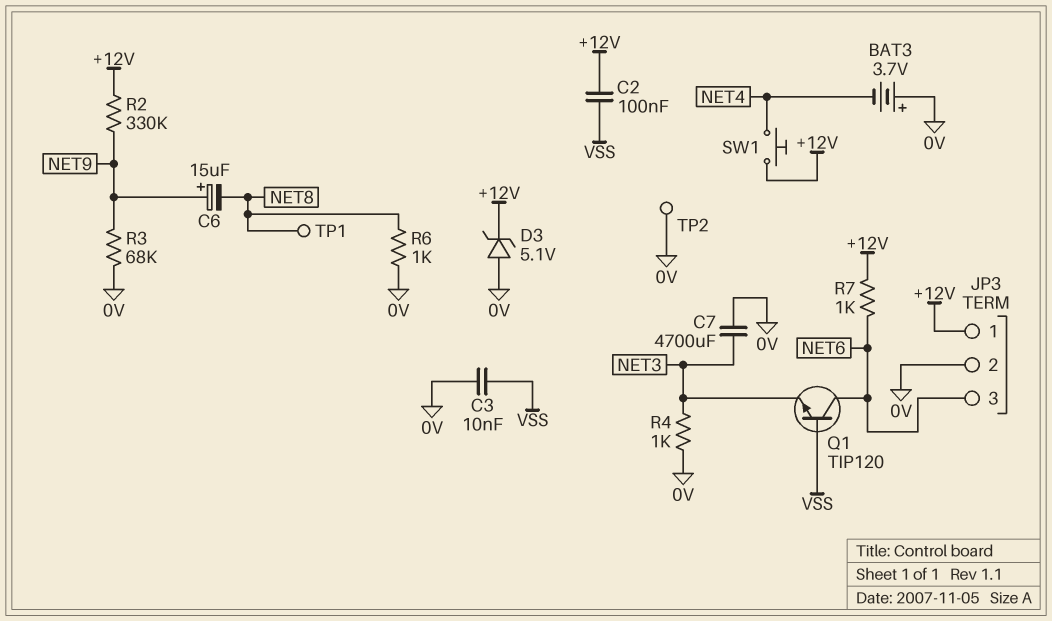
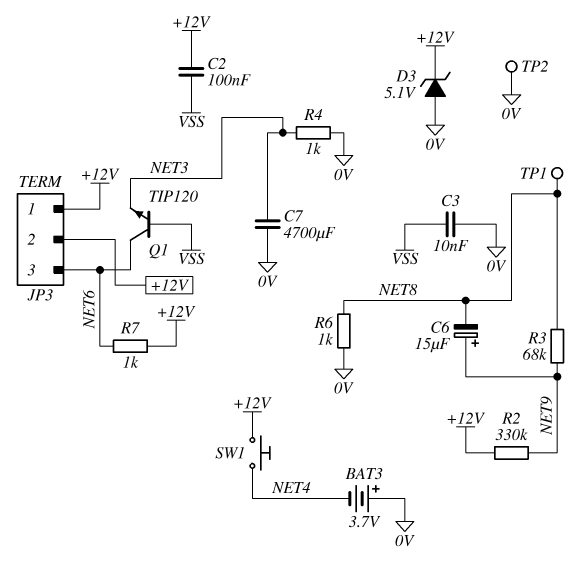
JP3 pin 2: 0V -> +12V
R3: 68k (0V, NET9) -> 68k (NET8, NET9)

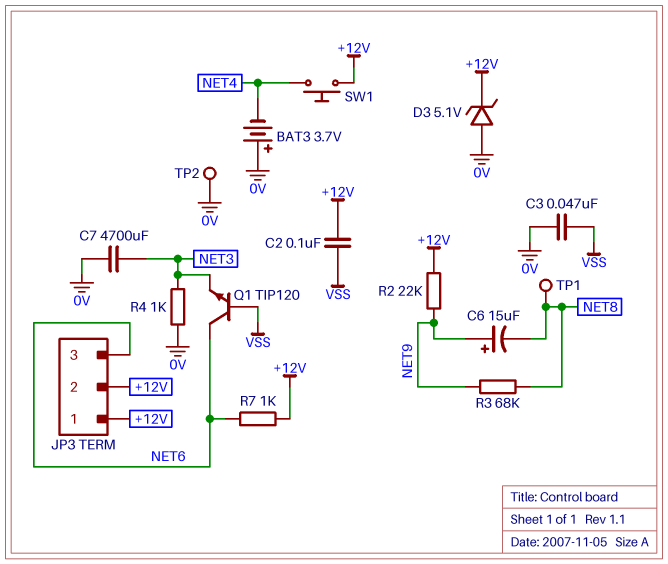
C3: 10nF (0V, VSS) -> 47nF (0V, VSS)
R2: 330k (+12V, NET9) -> 22k (+12V, NET9)
R6: 1k (0V, NET8) -> none

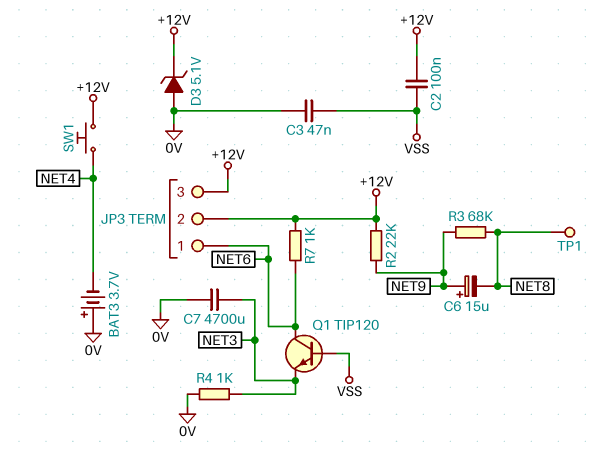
JP3 pin 1: +12V -> NET6
JP3 pin 3: NET6 -> +12V
TP2: test point (0V) -> none

